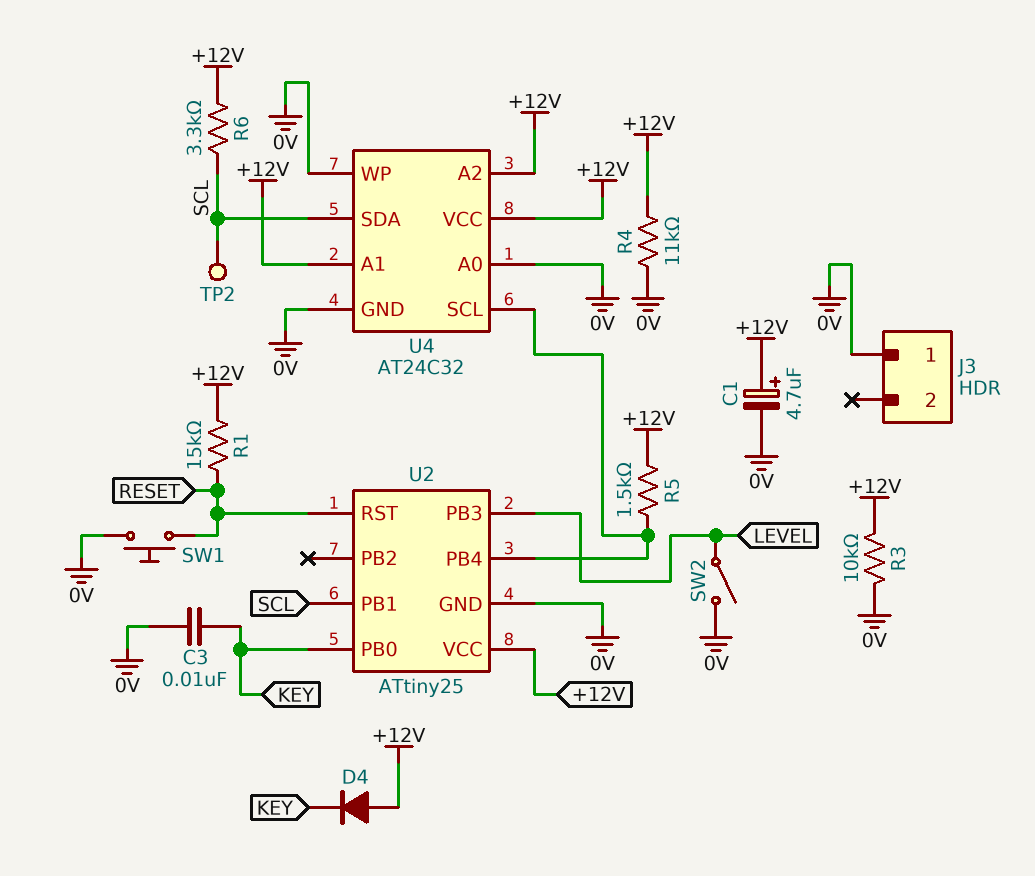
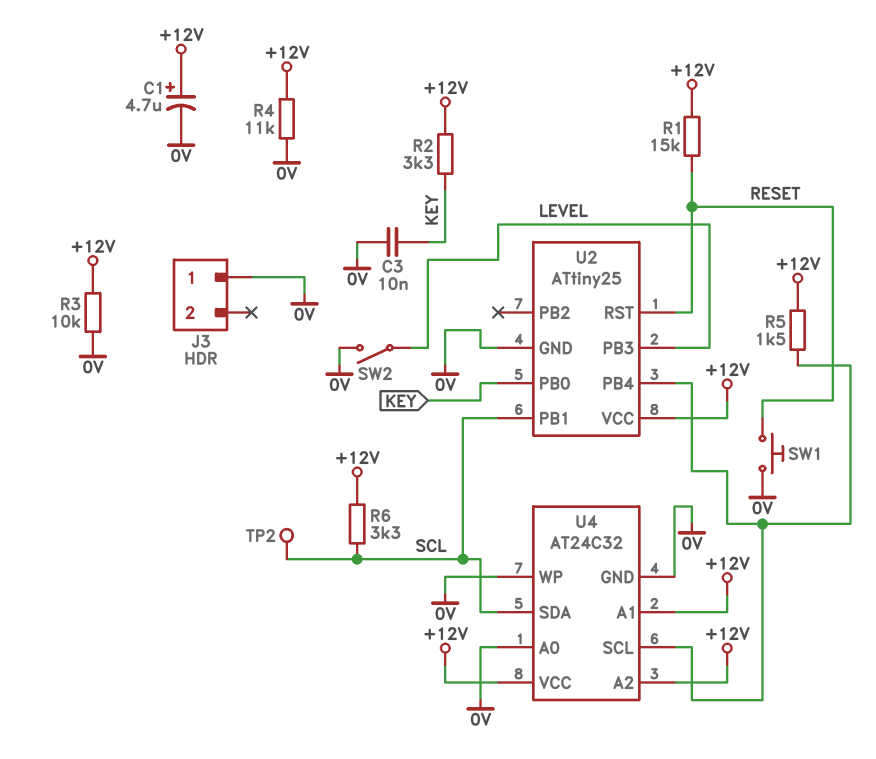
D4: diode (A +12V, K KEY) -> none
R2: none -> 3.3k (+12V, KEY)

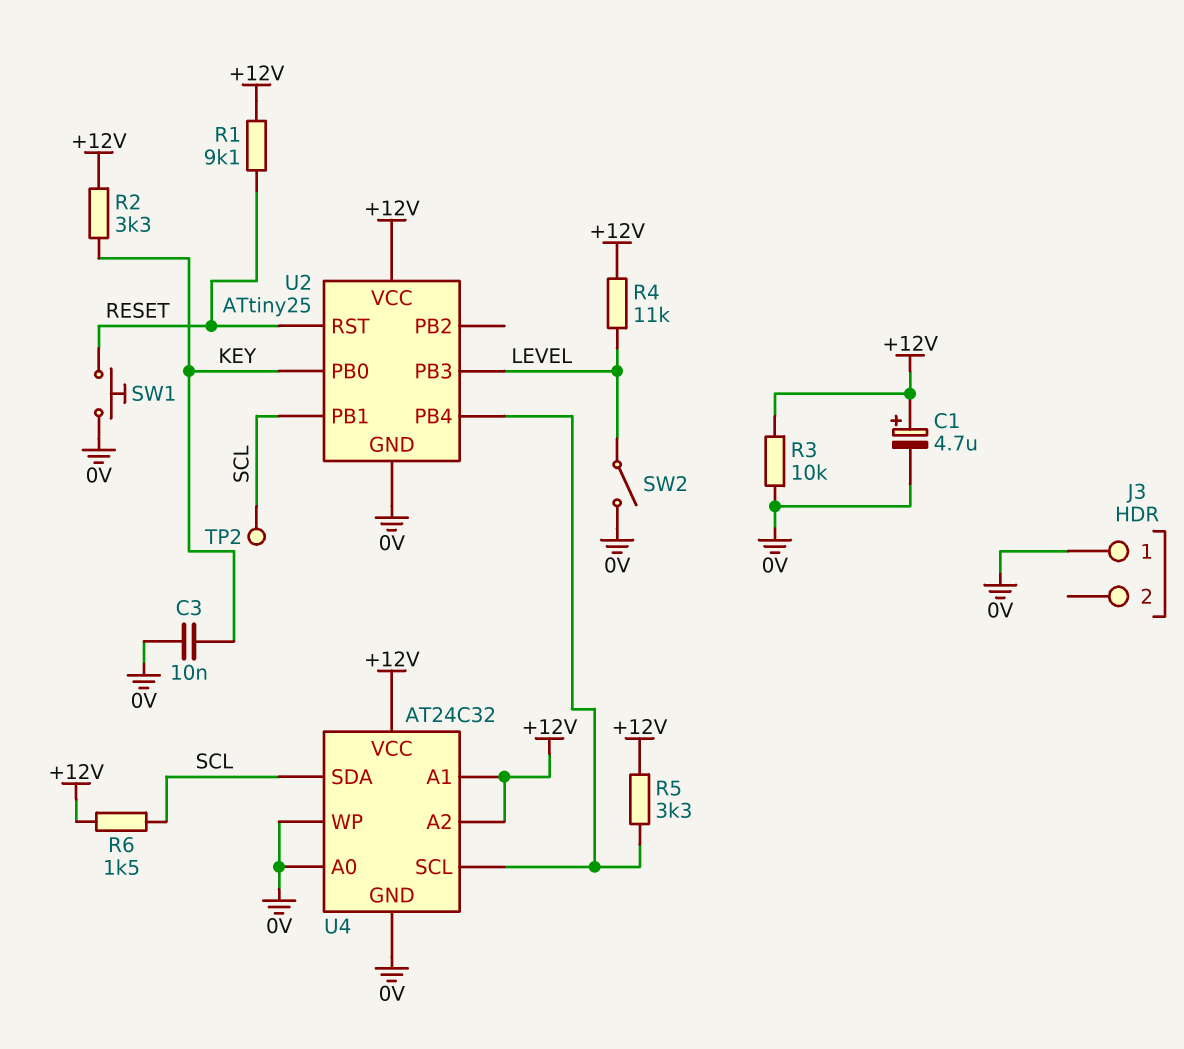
R1: 15k (+12V, RESET) -> 9.1k (+12V, RESET)
R4: 11k (+12V, 0V) -> 11k (+12V, LEVEL)
R5: 1.5k (+12V, U2/PB4) -> 3.3k (+12V, U2/PB4)
R6: 3.3k (+12V, SCL) -> 1.5k (+12V, SCL)

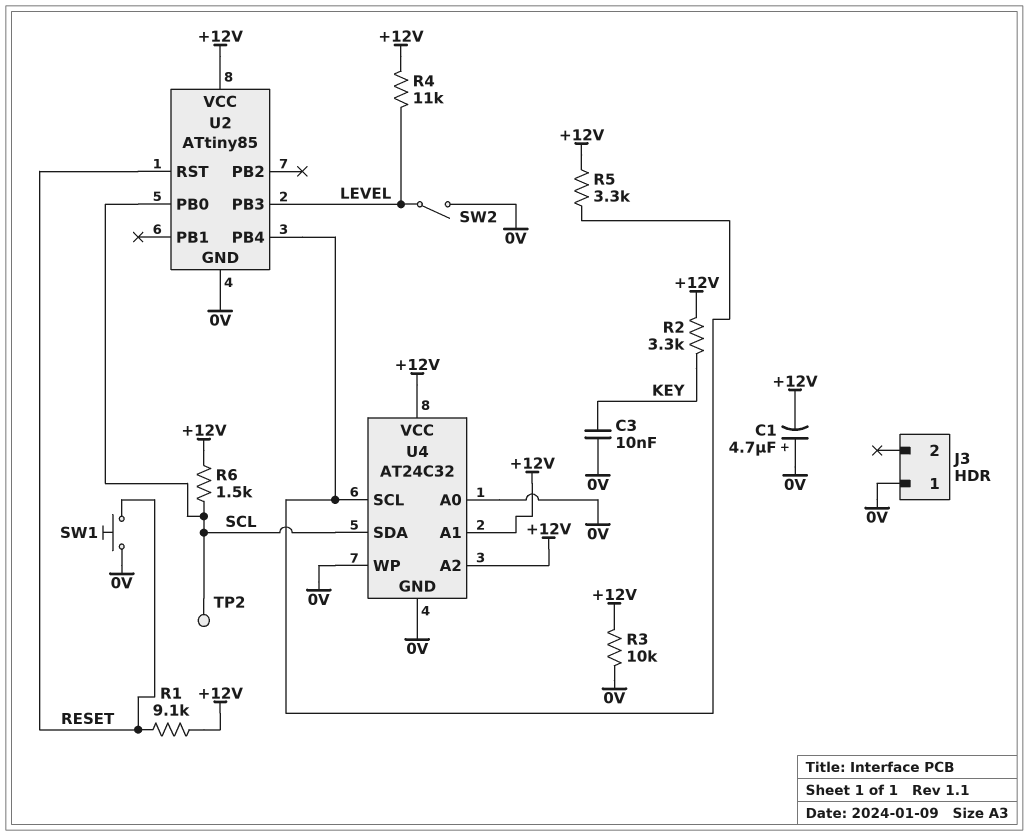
C1: 4.7uF (plus +12V, minus 0V) -> 4.7uF (plus 0V, minus +12V)
U2: ATtiny25 -> ATtiny85
U2 pin PB0: KEY -> SCL
U2 pin PB1: SCL -> none

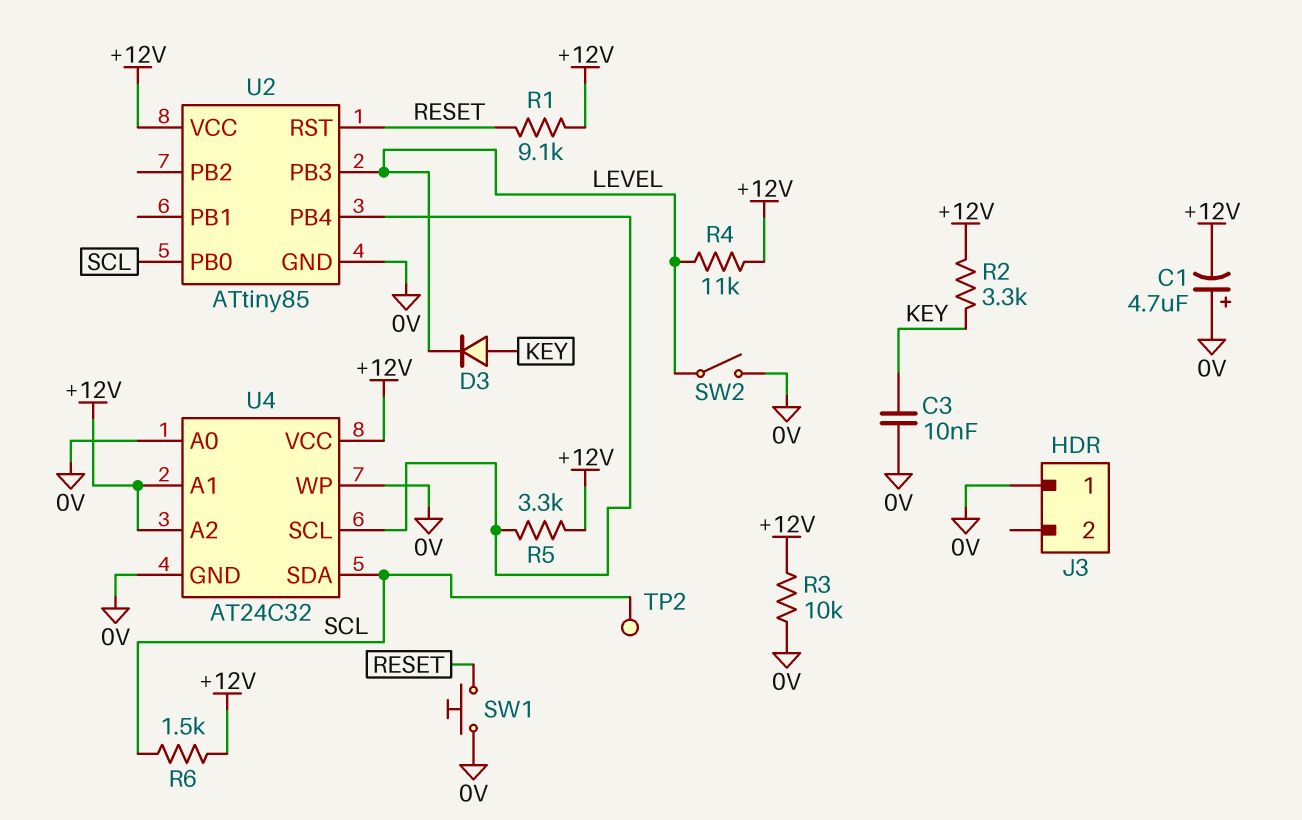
D3: none -> diode (A KEY, K LEVEL)

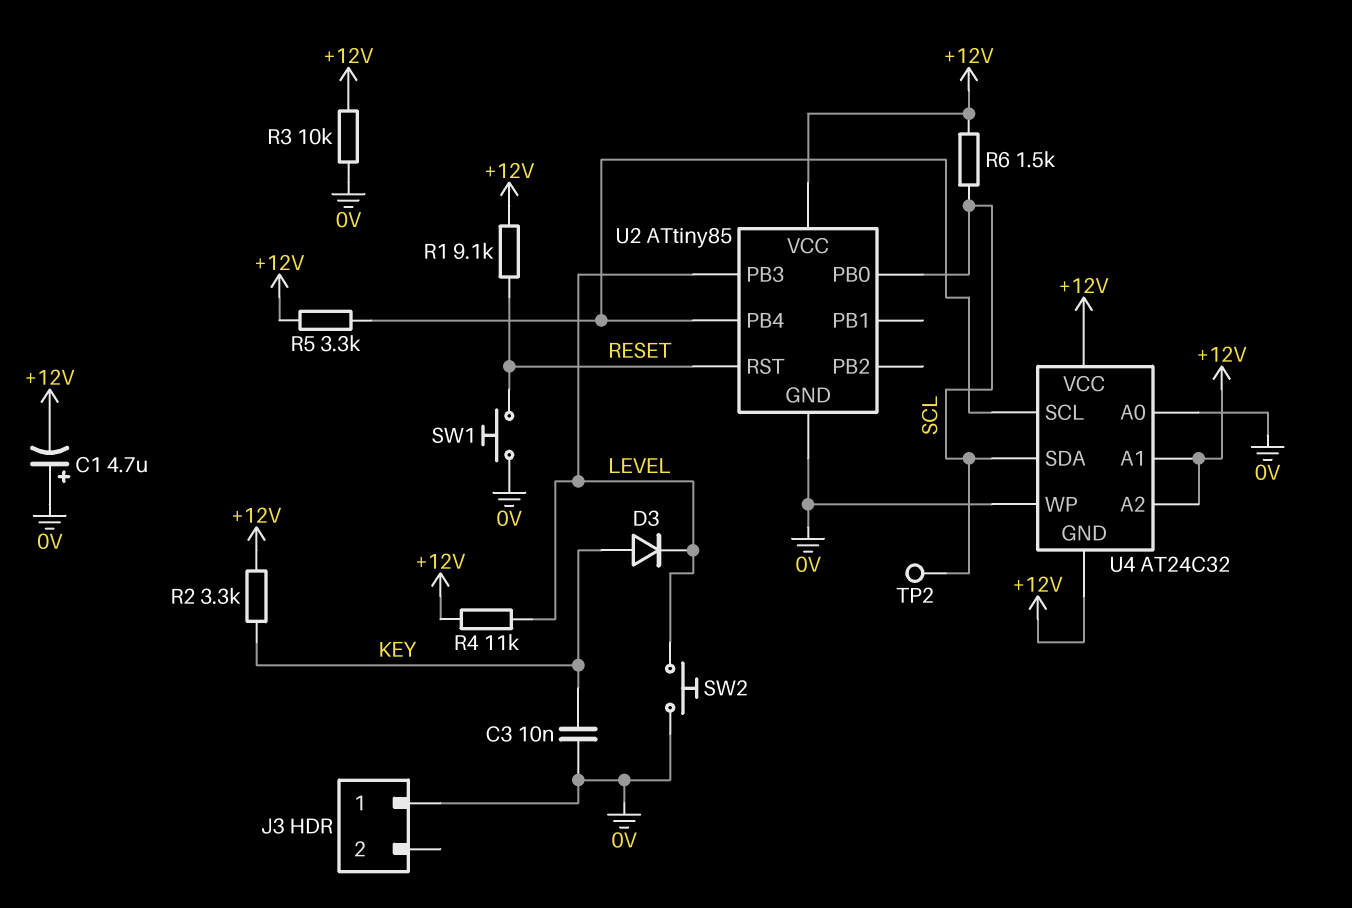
SW2: switch (0V, LEVEL) -> button (0V, LEVEL)
U4 pin GND: 0V -> +12V

